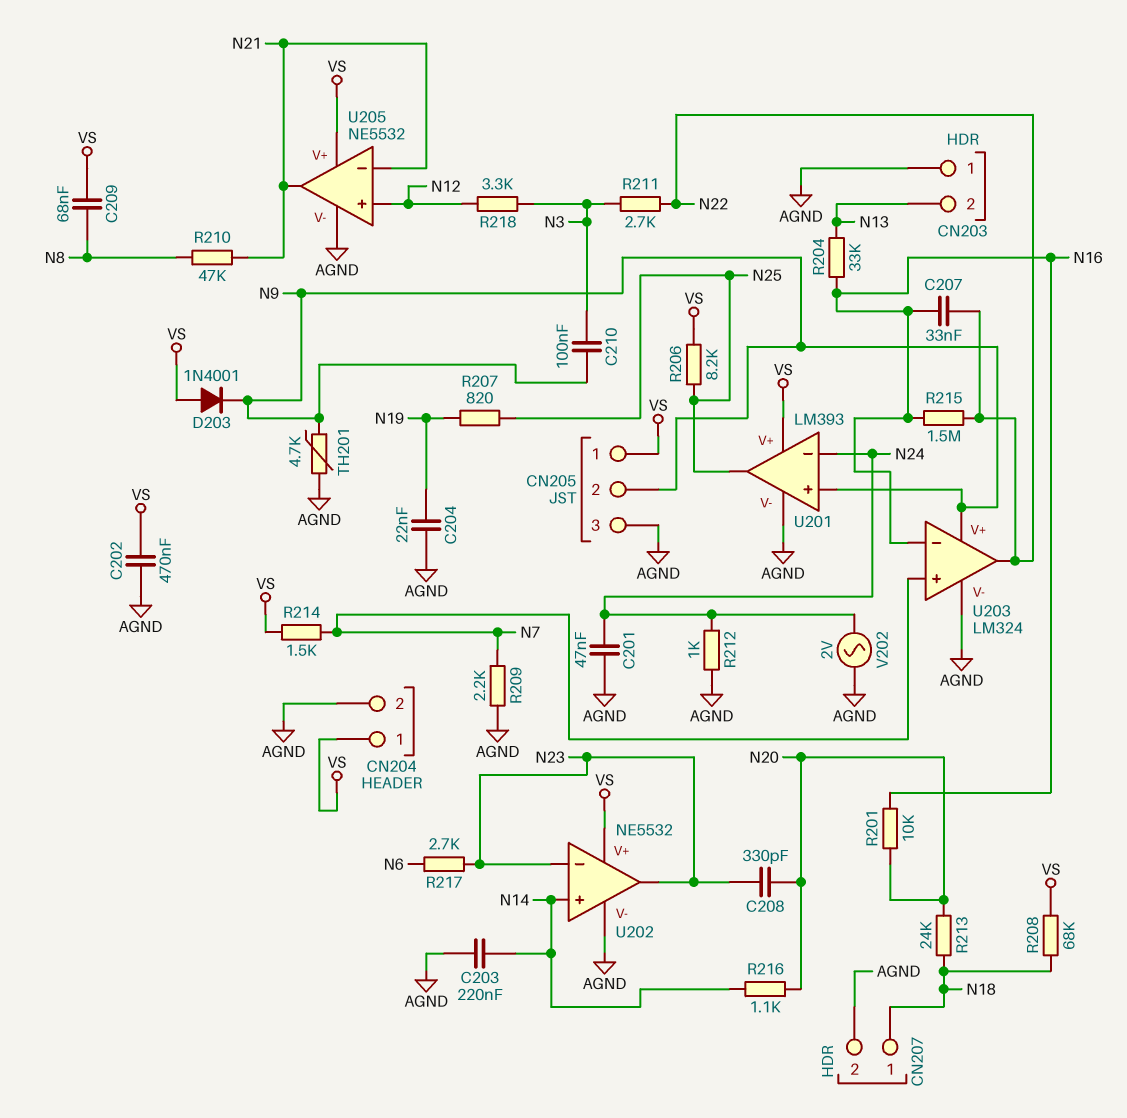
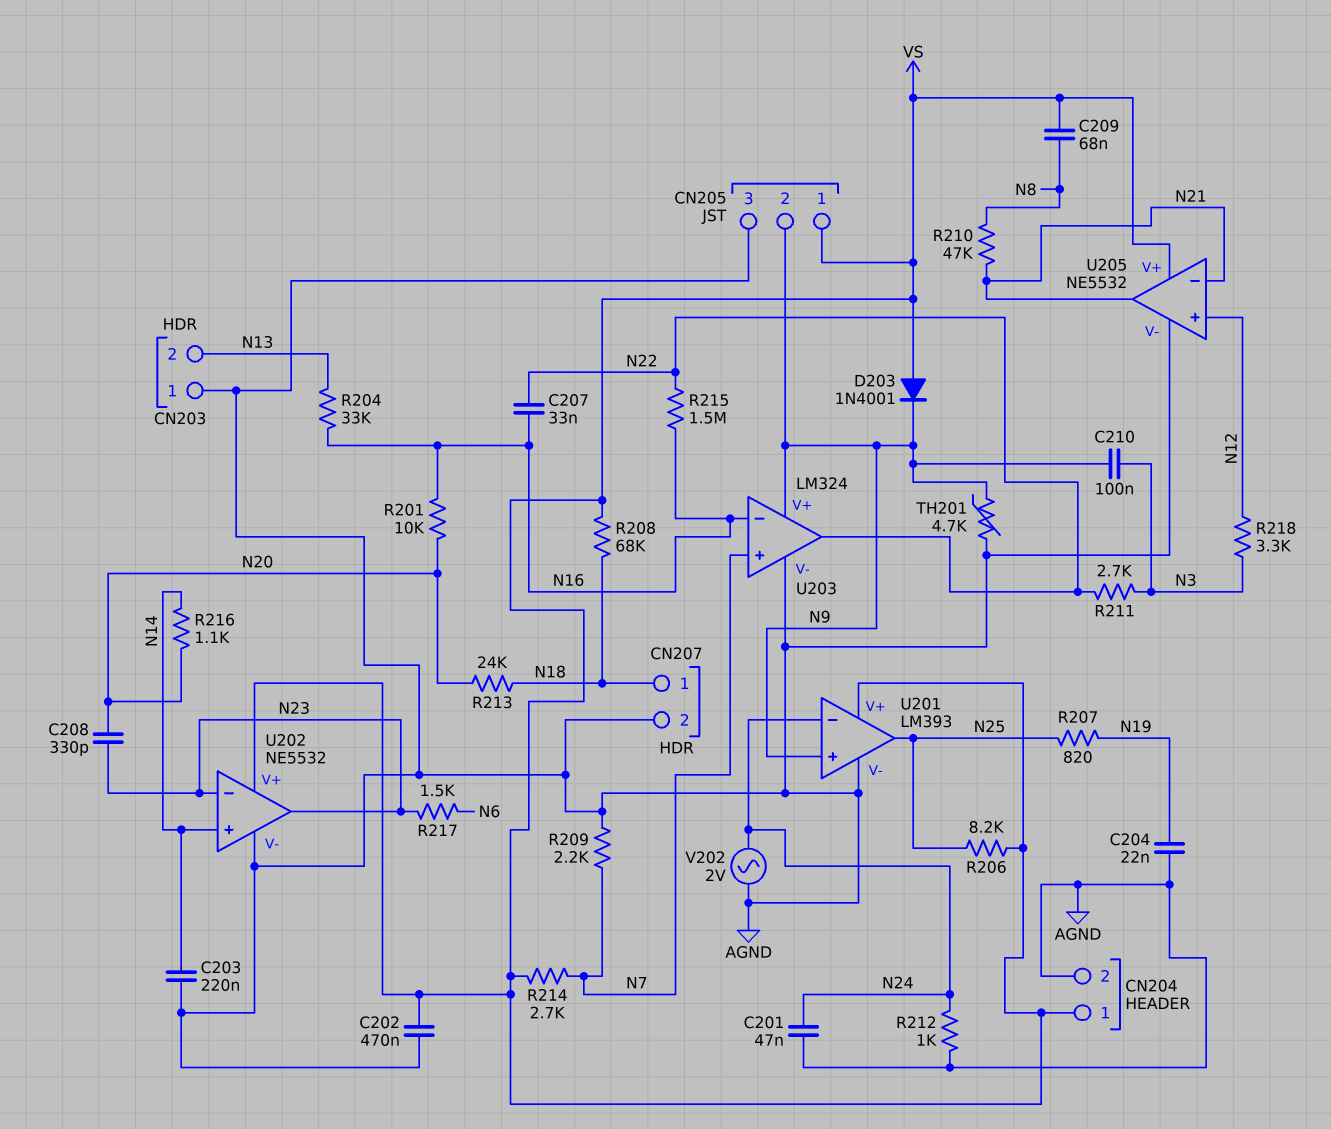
R214: 1.5k (N7, VS) -> 2.7k (N7, VS)
R217: 2.7k (N6, N23) -> 1.5k (N6, N23)

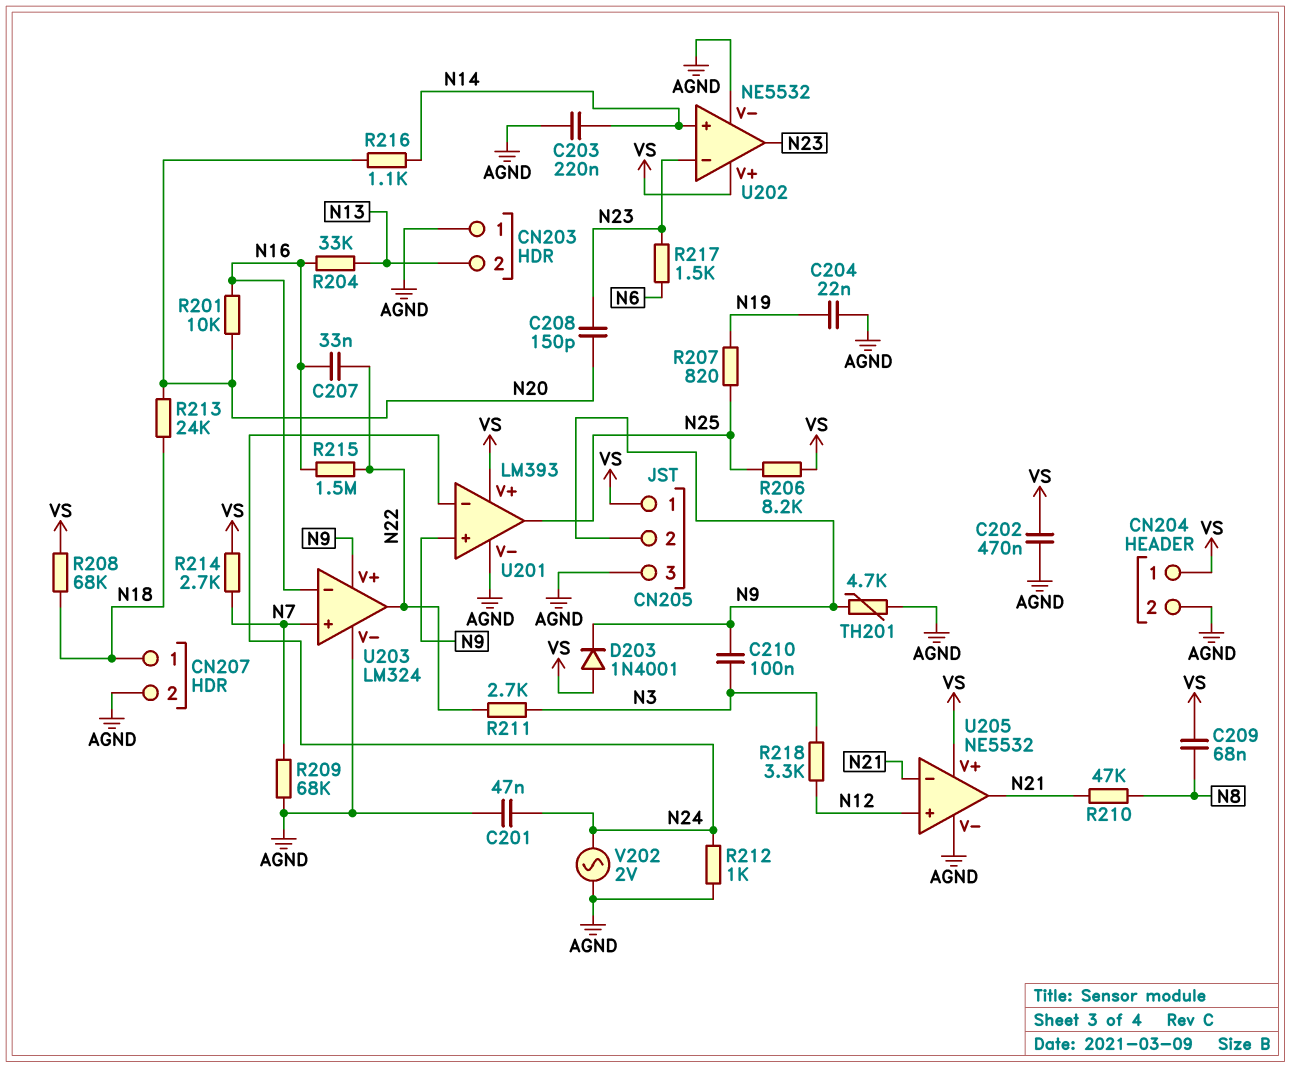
C208: 330pF (N20, N23) -> 150pF (N20, N23)
R209: 2.2k (AGND, N7) -> 68k (AGND, N7)

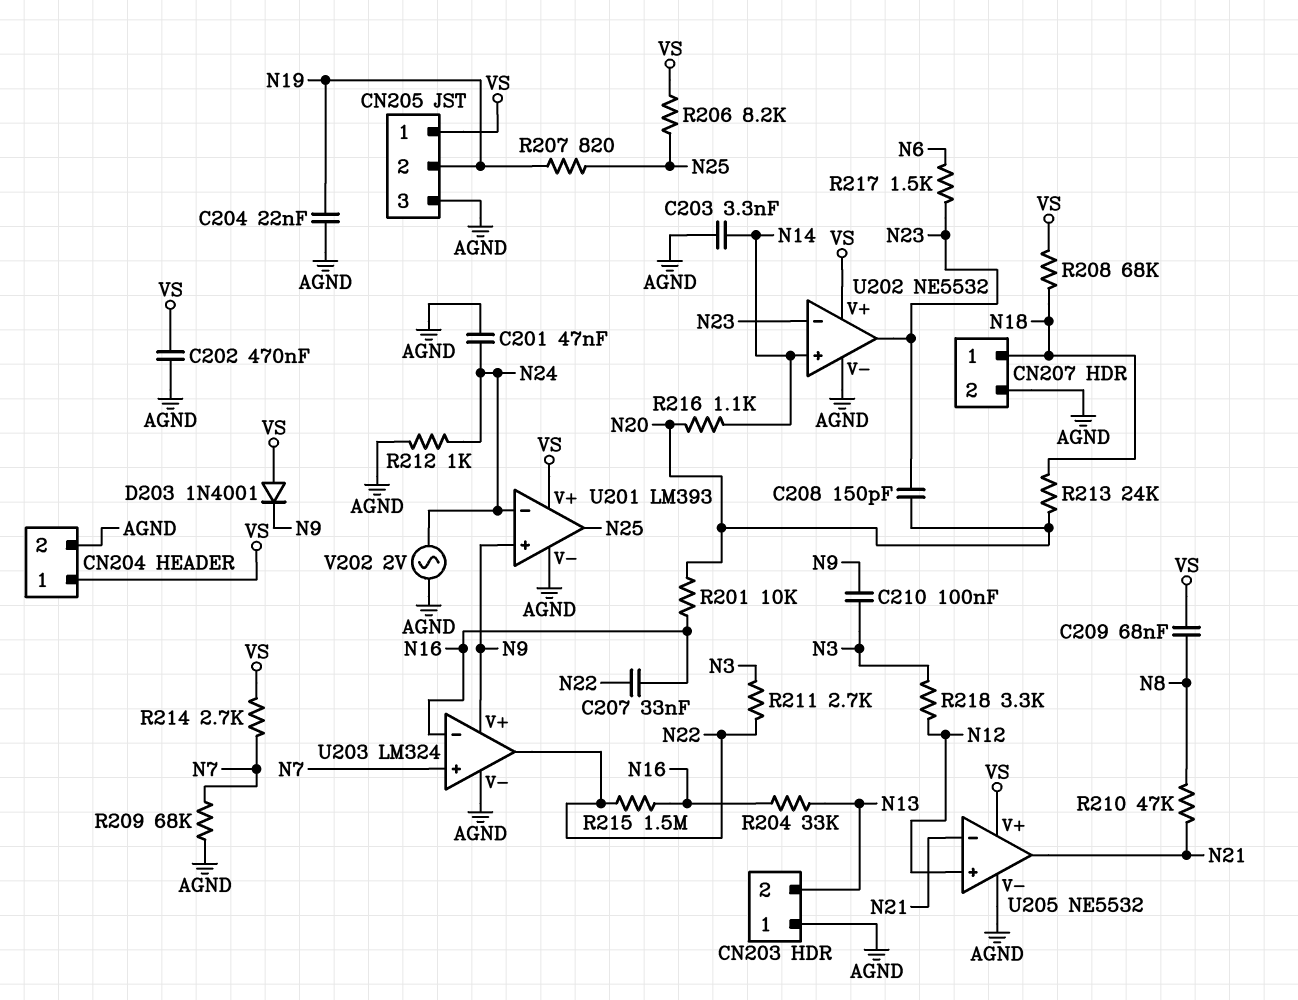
C203: 220nF (AGND, N14) -> 3.3nF (AGND, N14)
CN205 pin 2: N9 -> N19
TH201: 4.7k (AGND, N9) -> none

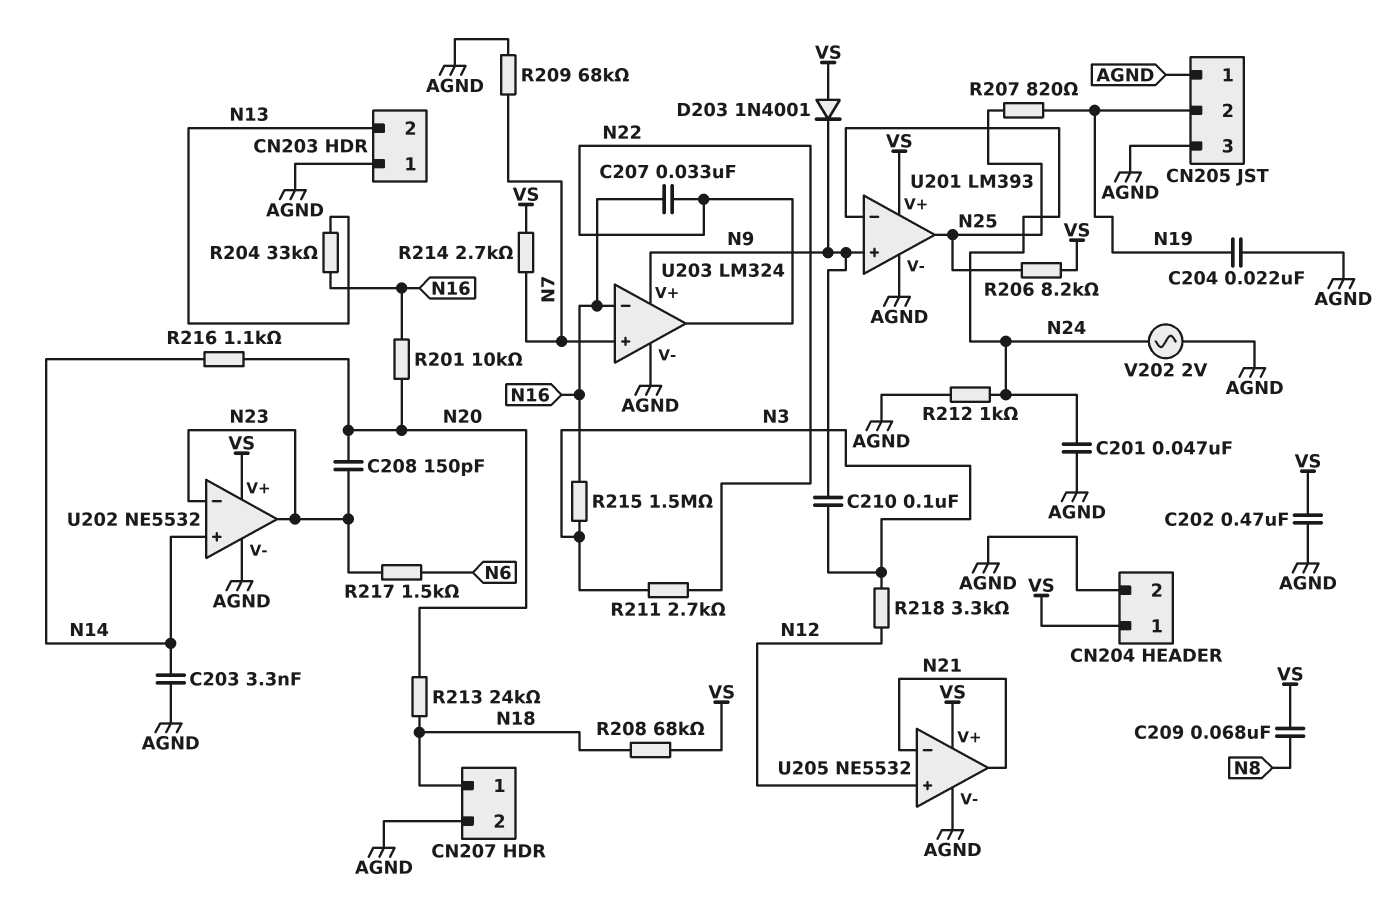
CN205 pin 1: VS -> AGND
R210: 47k (N8, N21) -> none
R215: 1.5M (N16, N22) -> 1.5M (N3, N16)

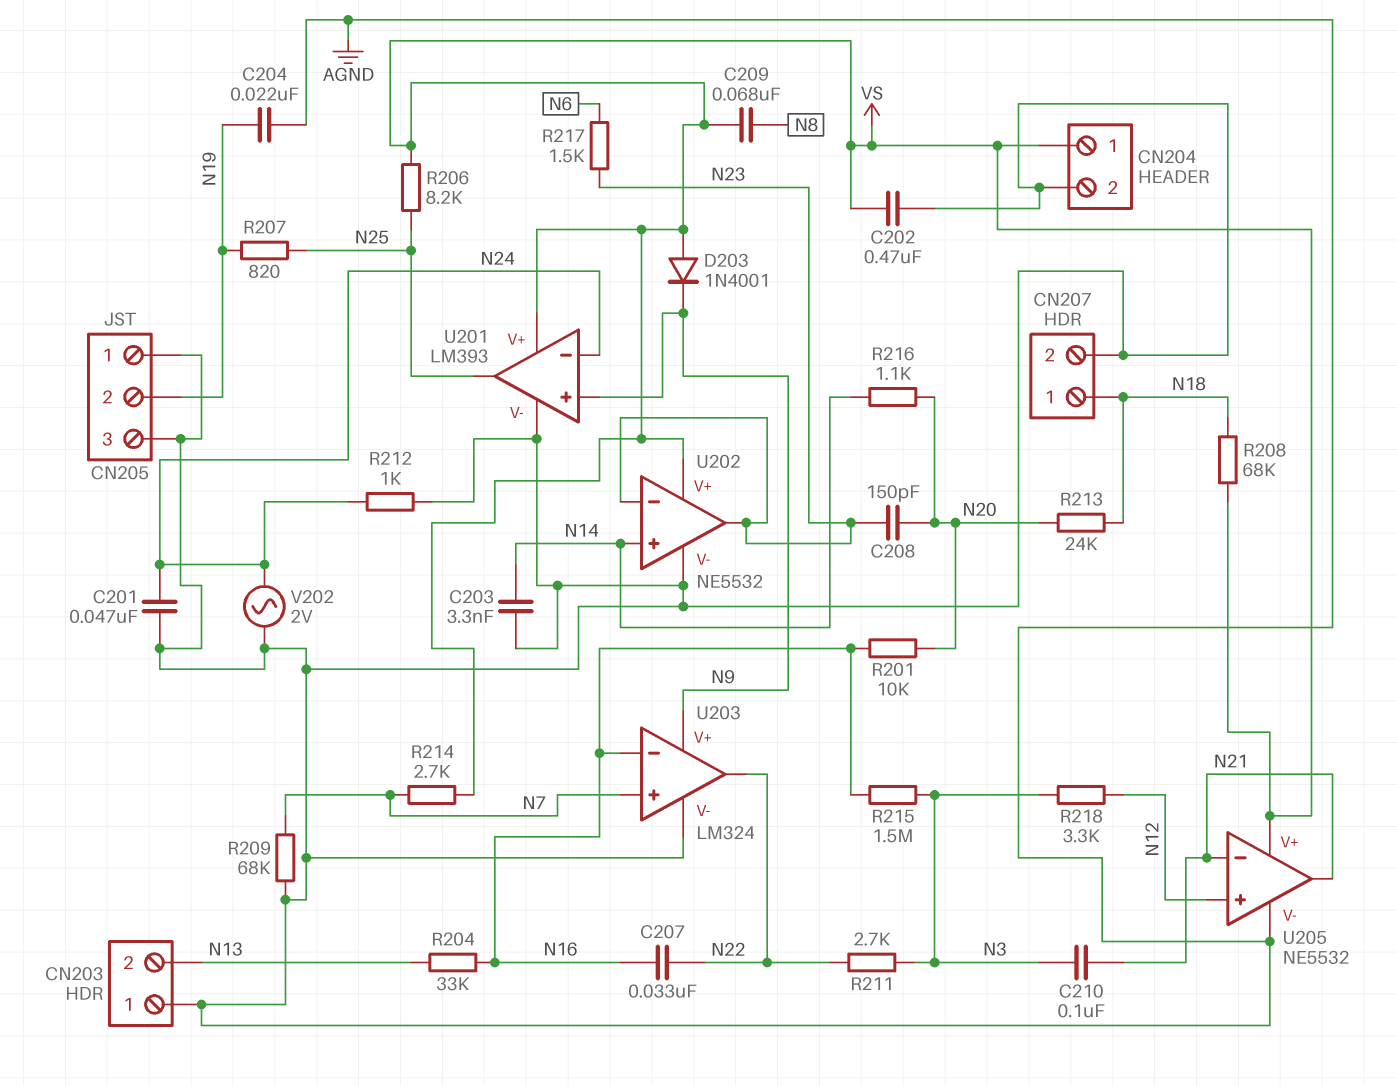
C210: 100nF (N3, N9) -> 100nF (N3, N21)

